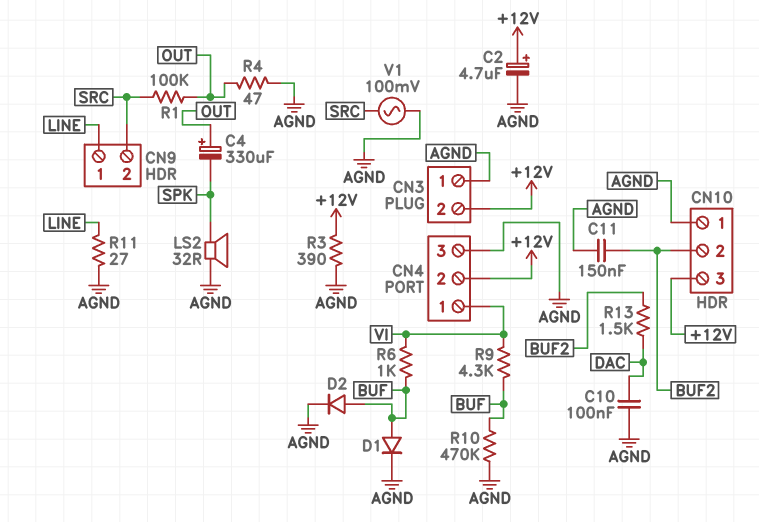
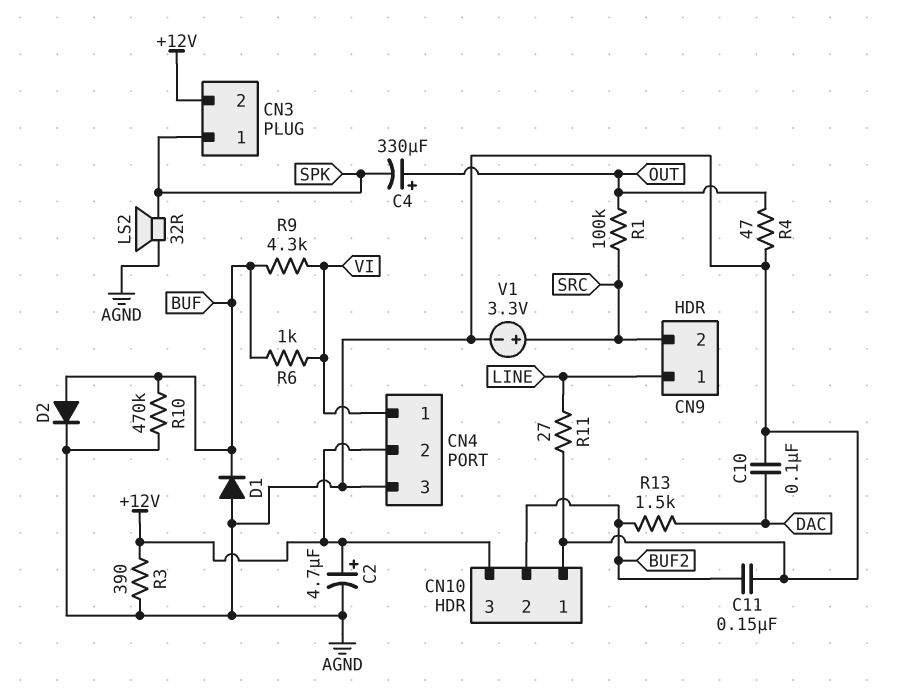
CN3 pin 1: AGND -> SPK
D1: diode (A BUF, K AGND) -> diode (A AGND, K BUF)
V1: AC 100mV (AGND, SRC) -> 3.3V (plus SRC, minus AGND)

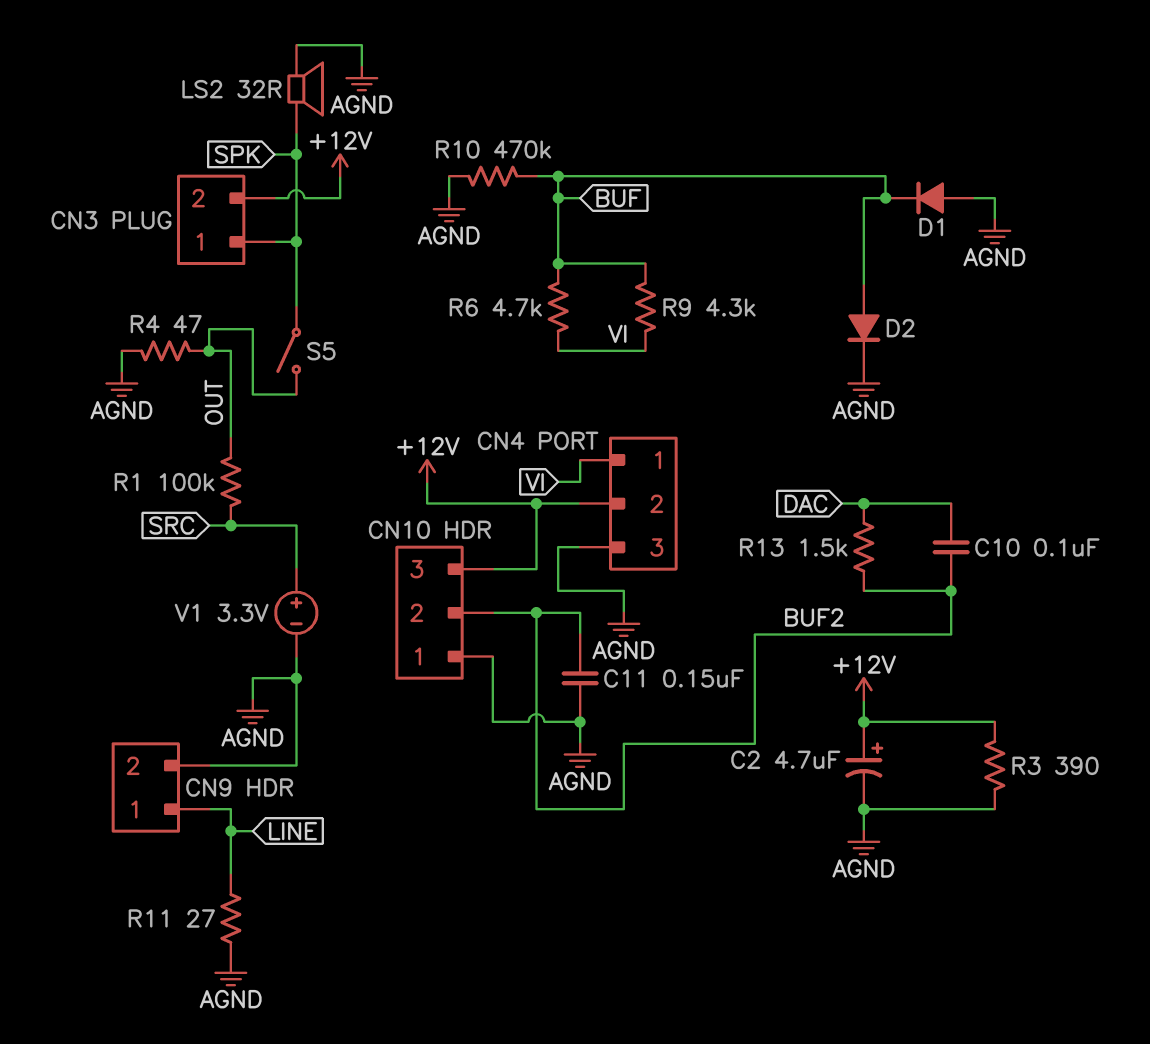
C4: 330uF (plus OUT, minus SPK) -> none
C10: 100nF (AGND, DAC) -> 100nF (BUF2, DAC)
CN9 pin 2: SRC -> AGND
R6: 1k (BUF, VI) -> 4.7k (BUF, VI)
S5: none -> switch (OUT, SPK)

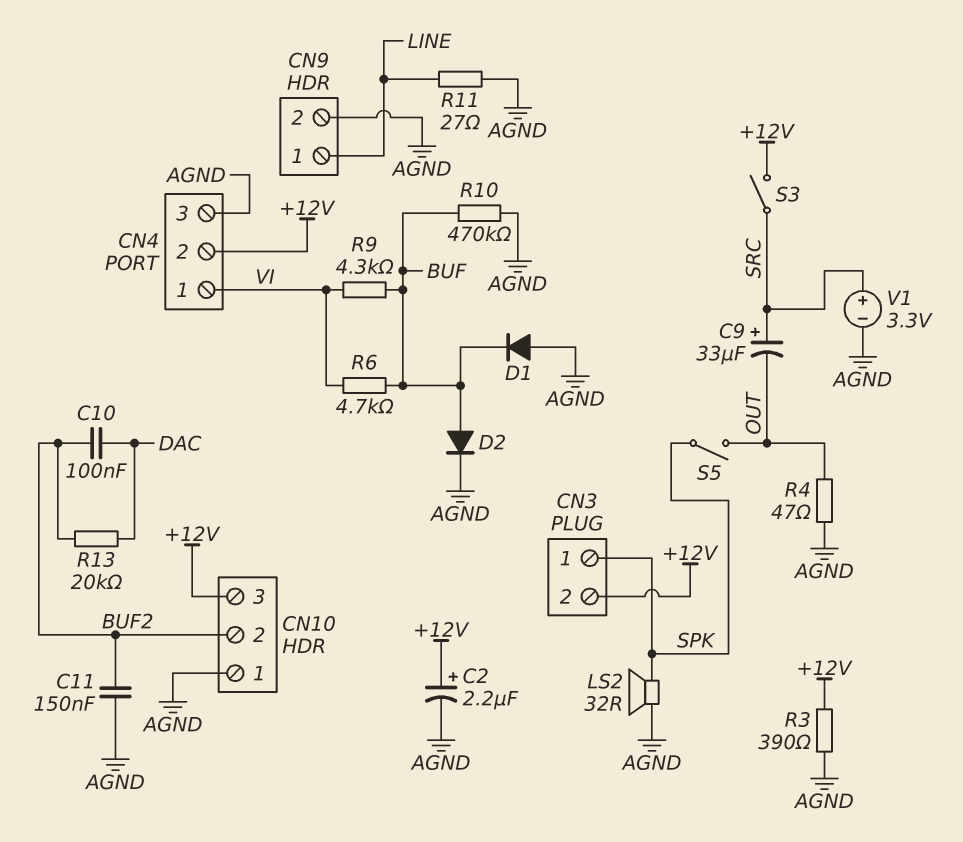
C2: 4.7uF (plus +12V, minus AGND) -> 2.2uF (plus +12V, minus AGND)
C9: none -> 33uF (plus SRC, minus OUT)
R1: 100k (OUT, SRC) -> none
R13: 1.5k (BUF2, DAC) -> 20k (BUF2, DAC)
S3: none -> switch (+12V, SRC)

